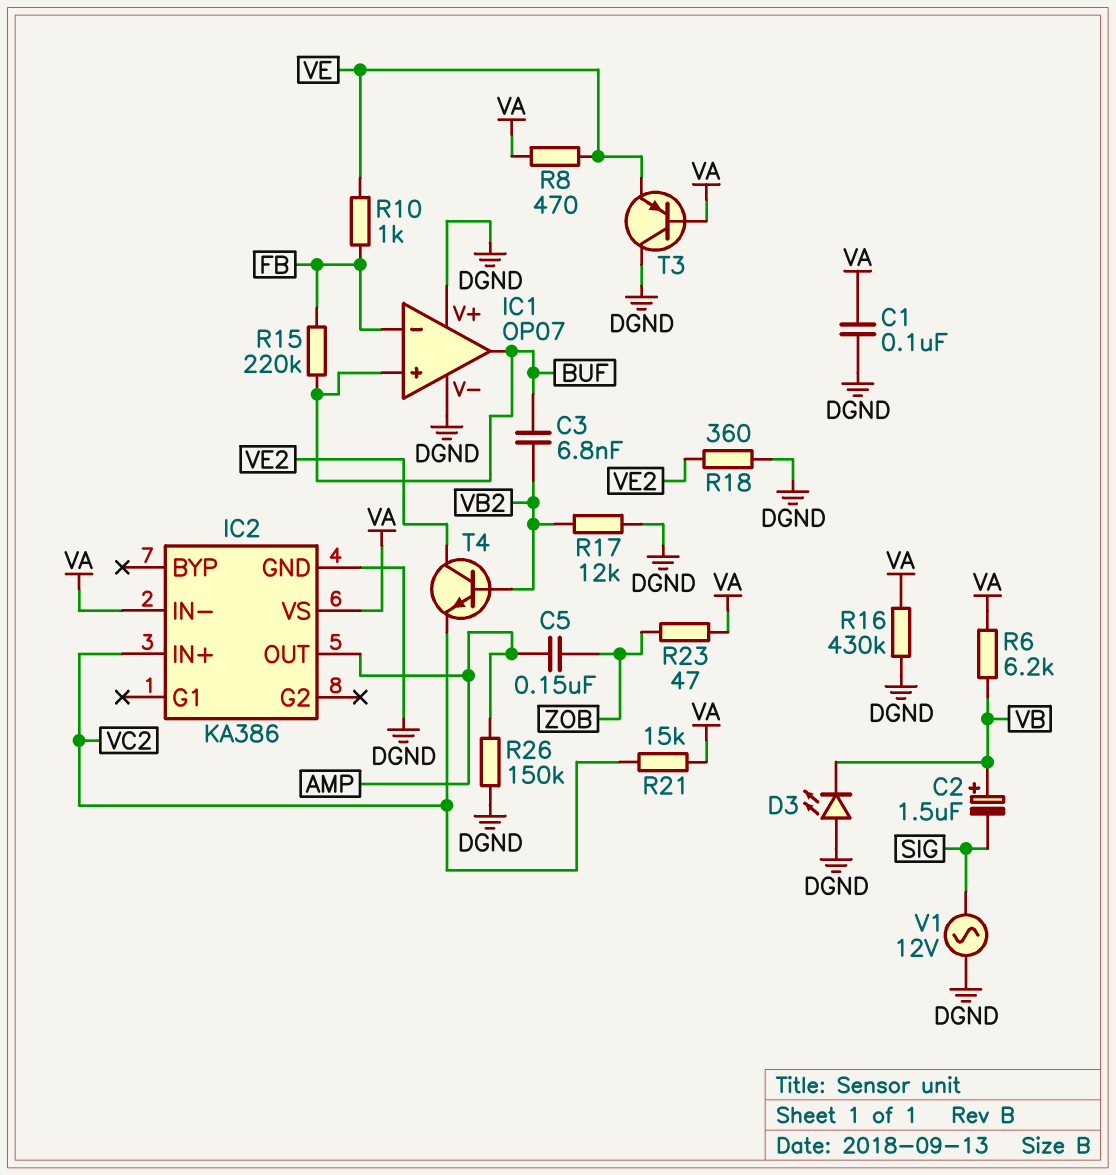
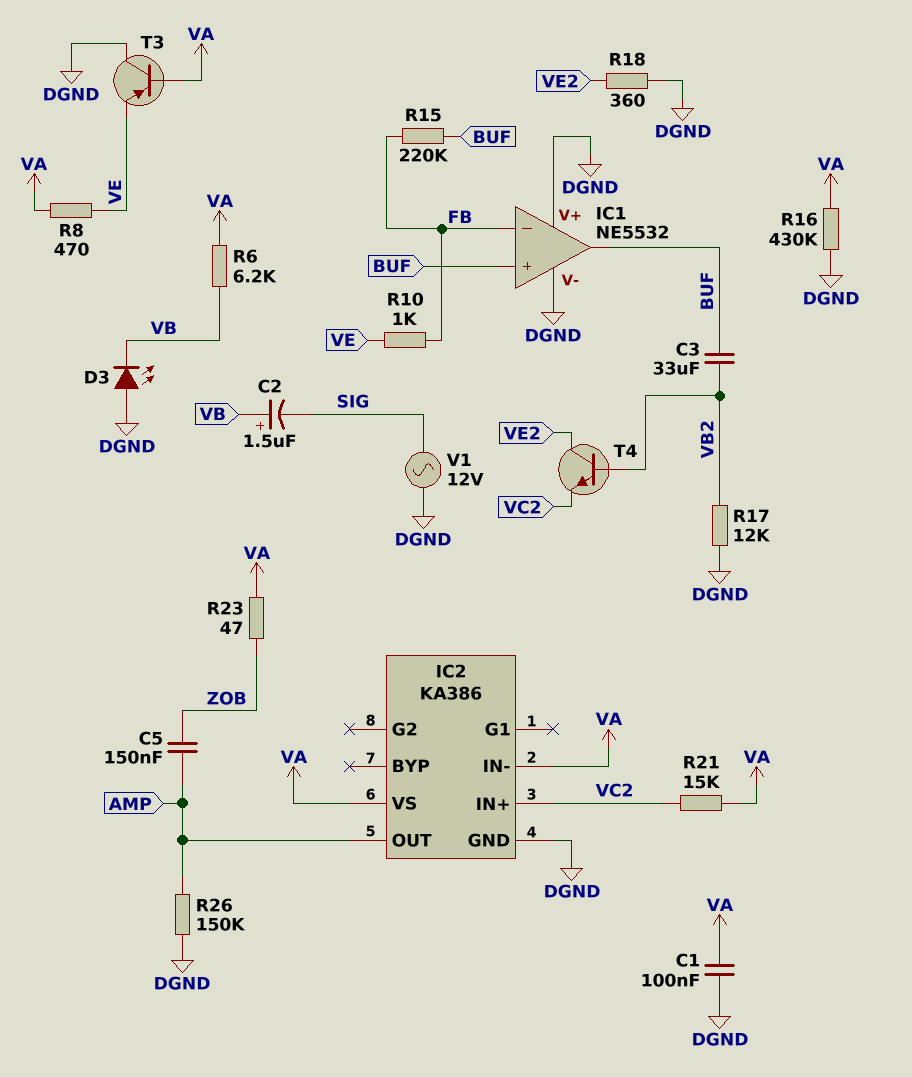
C3: 6.8nF (BUF, VB2) -> 33uF (BUF, VB2)
IC1: OP07 -> NE5532

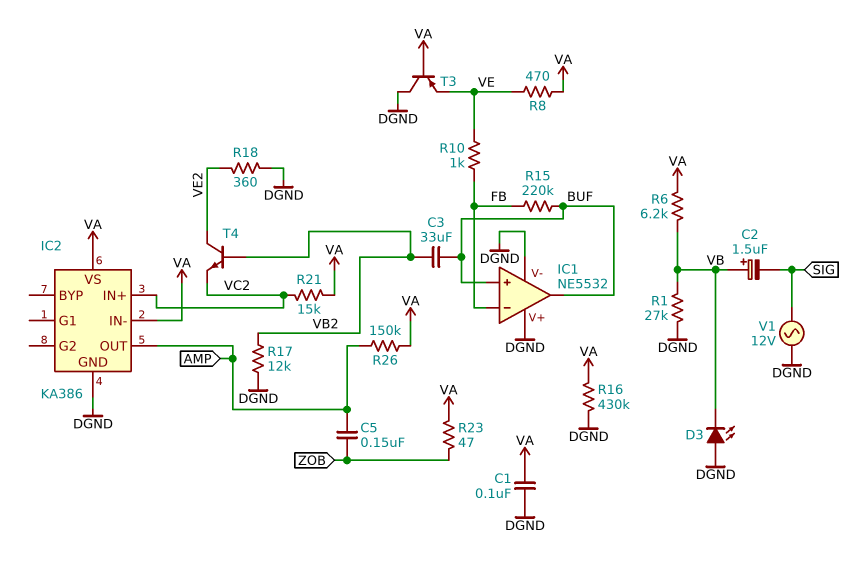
R1: none -> 27k (DGND, VB)
R26: 150k (AMP, DGND) -> 150k (AMP, VA)

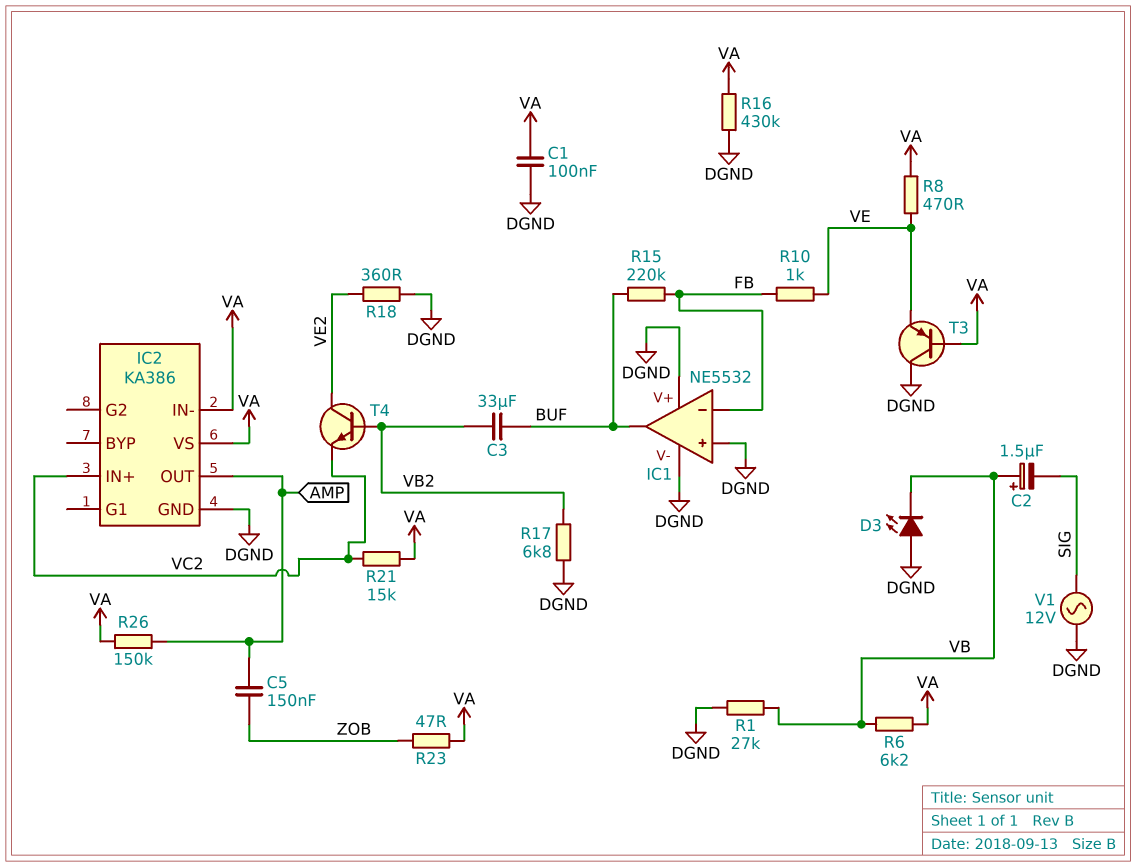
IC1 pin in+: BUF -> DGND
R17: 12k (DGND, VB2) -> 6.8k (DGND, VB2)

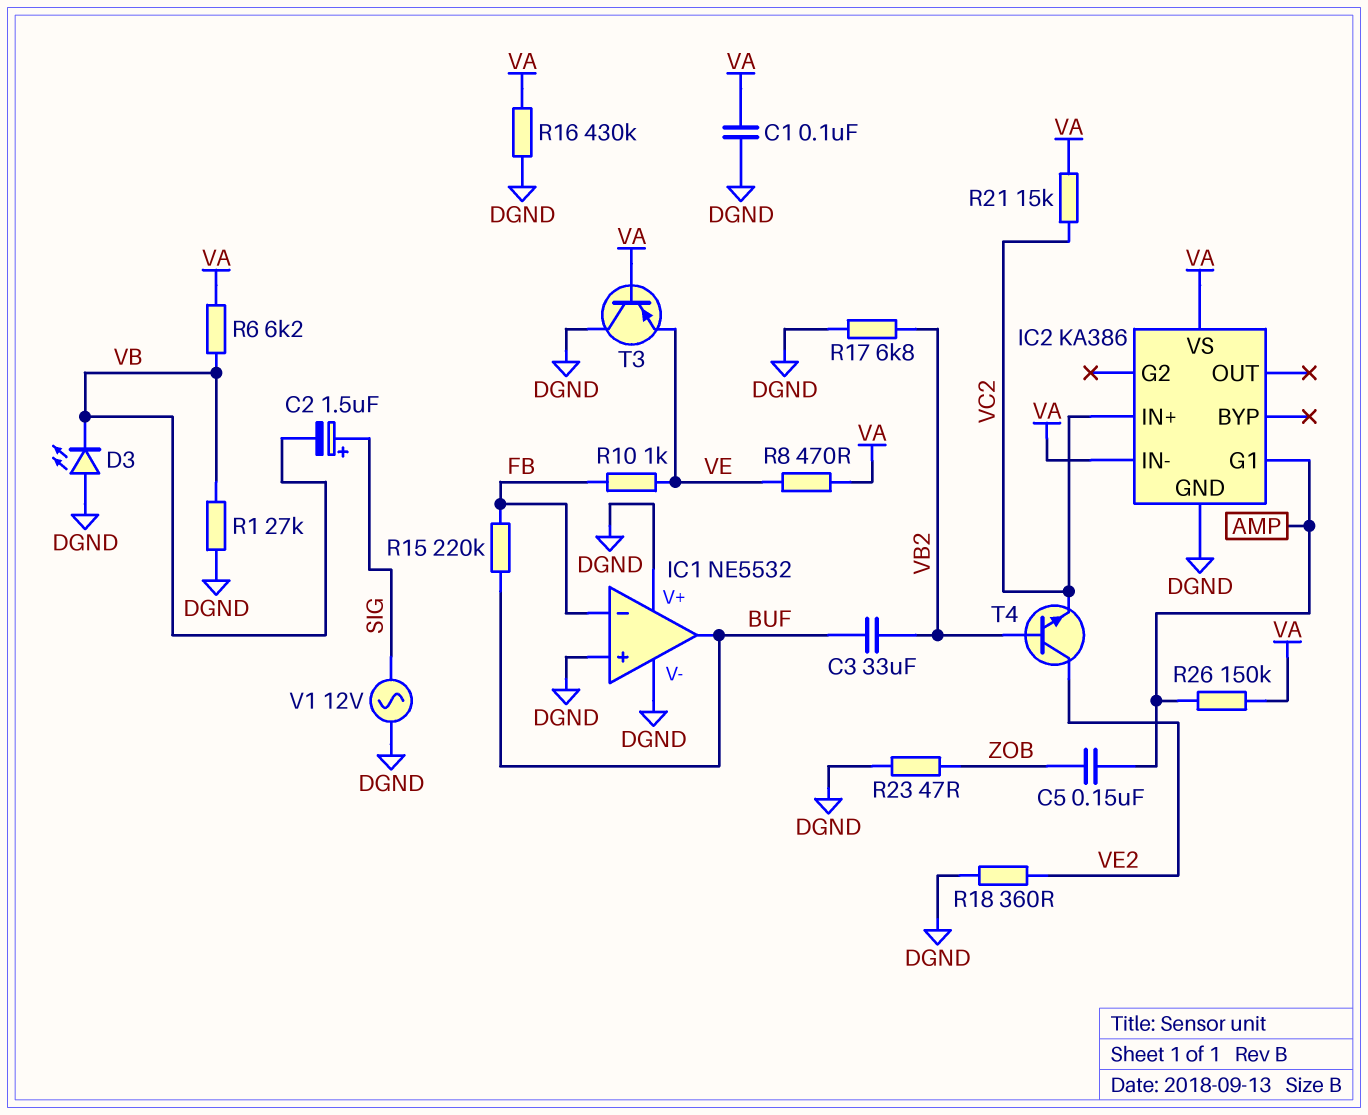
C2: 1.5uF (plus VB, minus SIG) -> 1.5uF (plus SIG, minus VB)
IC2 pin G1: none -> AMP
IC2 pin OUT: AMP -> none
R23: 47 (VA, ZOB) -> 47 (DGND, ZOB)

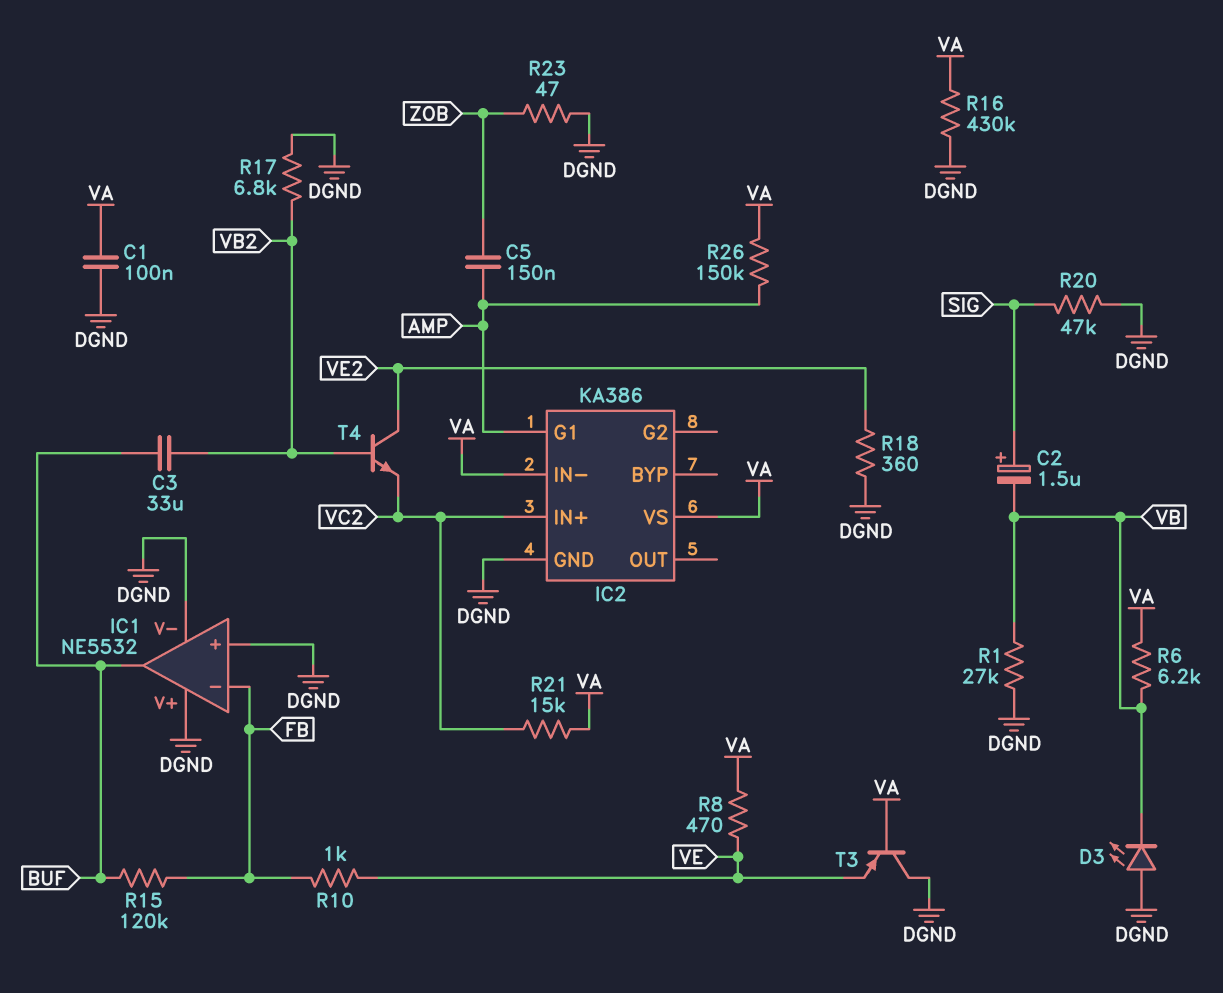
R15: 220k (BUF, FB) -> 120k (BUF, FB)
R20: none -> 47k (DGND, SIG)
V1: AC 12V (DGND, SIG) -> none

